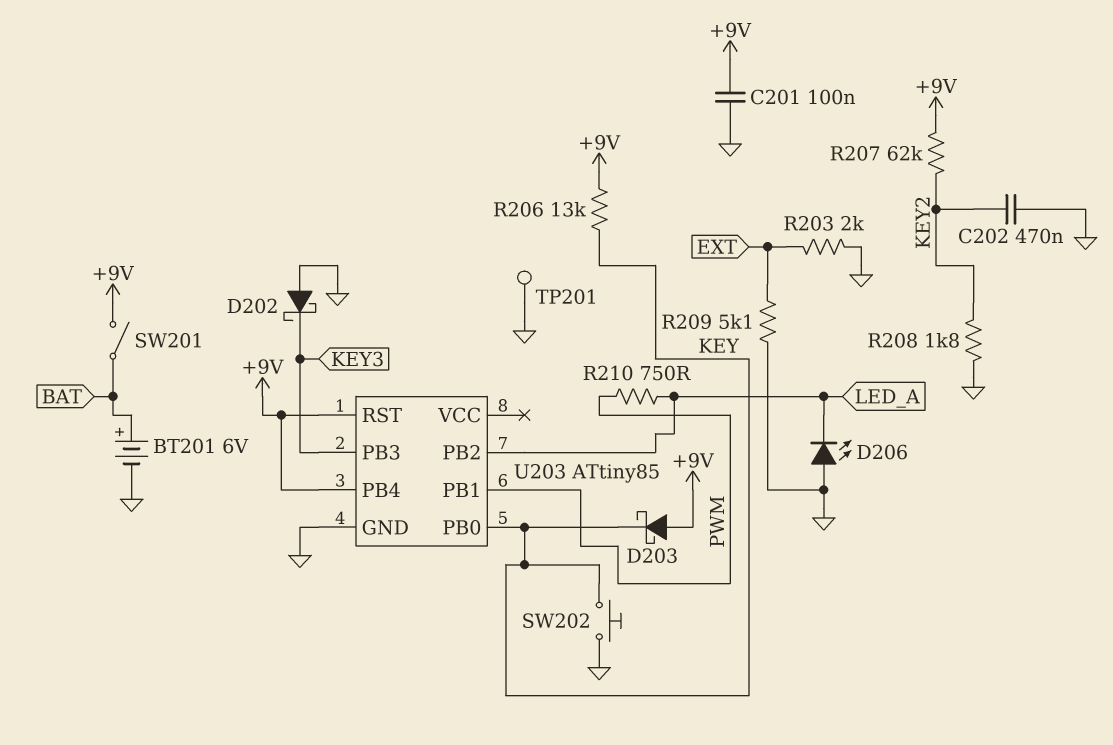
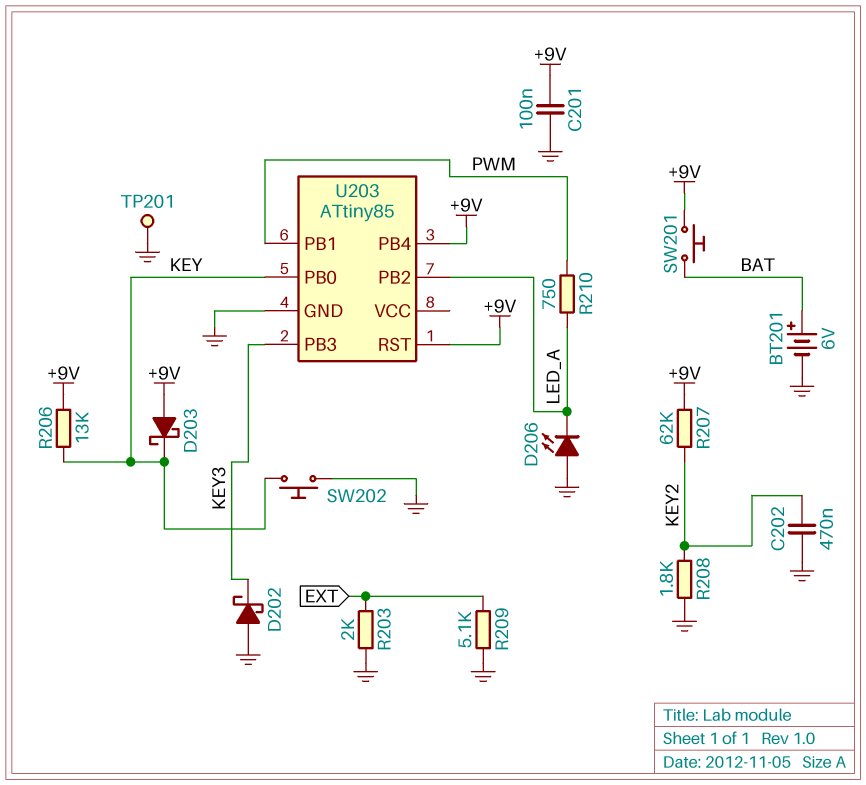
SW201: switch (+9V, BAT) -> button (+9V, BAT)

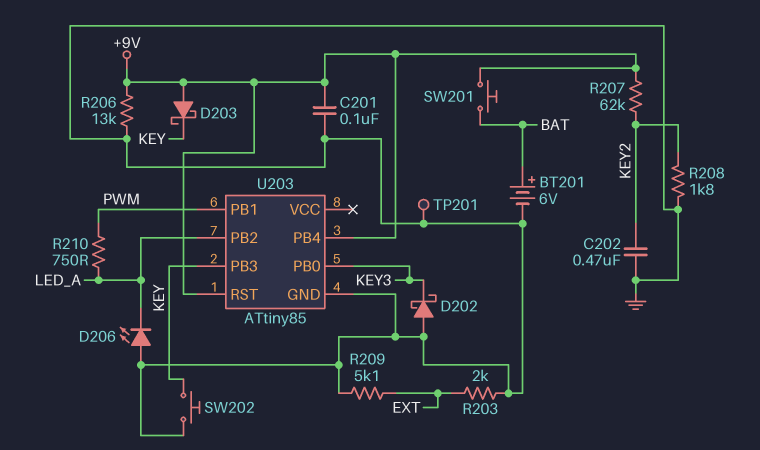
R206: 13k (+9V, KEY) -> 13k (+9V, GND)
U203 pin PB0: KEY -> KEY3
U203 pin PB3: KEY3 -> KEY

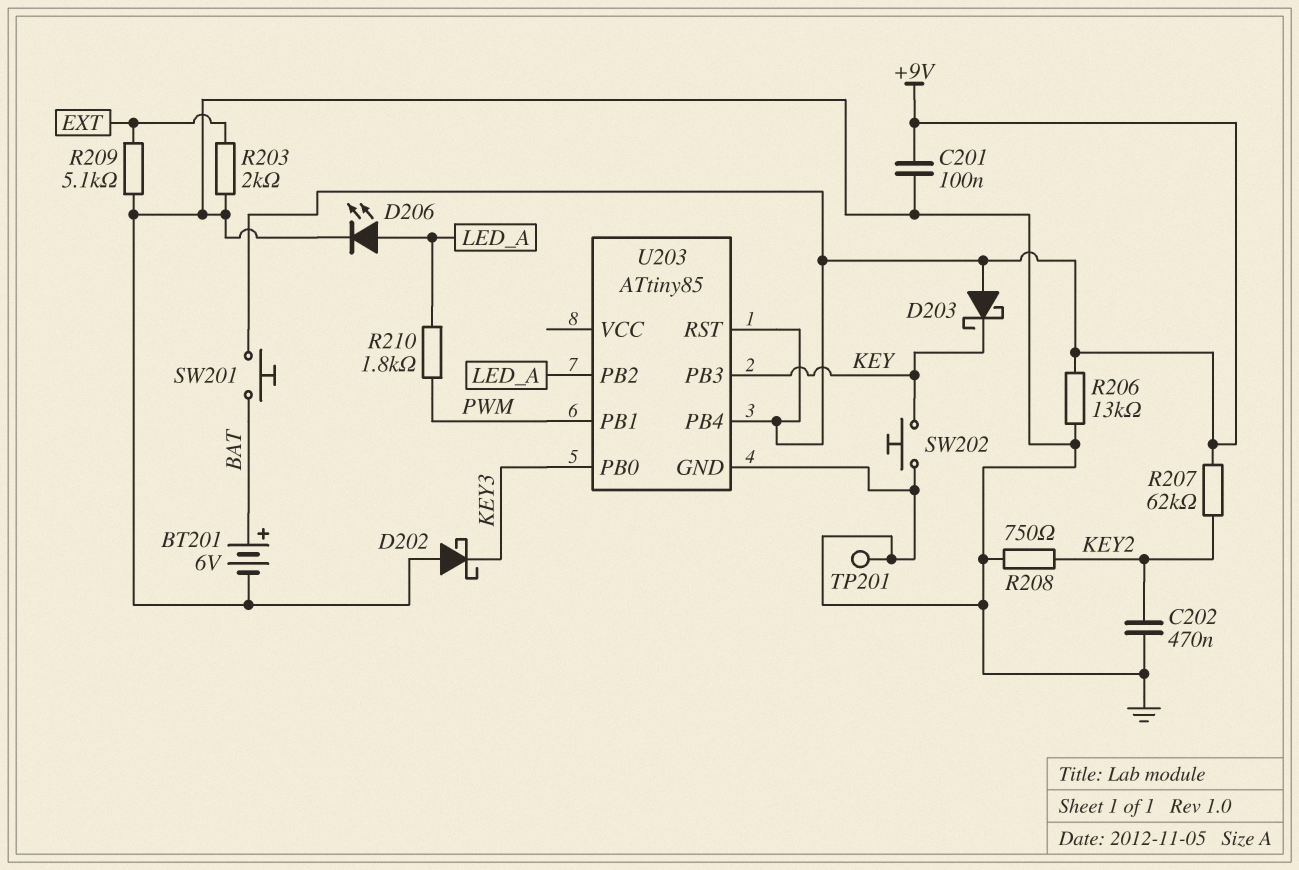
D206: LED (A GND, K LED_A) -> LED (A LED_A, K GND)
R208: 1.8k (GND, KEY2) -> 750 (GND, KEY2)
R210: 750 (LED_A, PWM) -> 1.8k (LED_A, PWM)

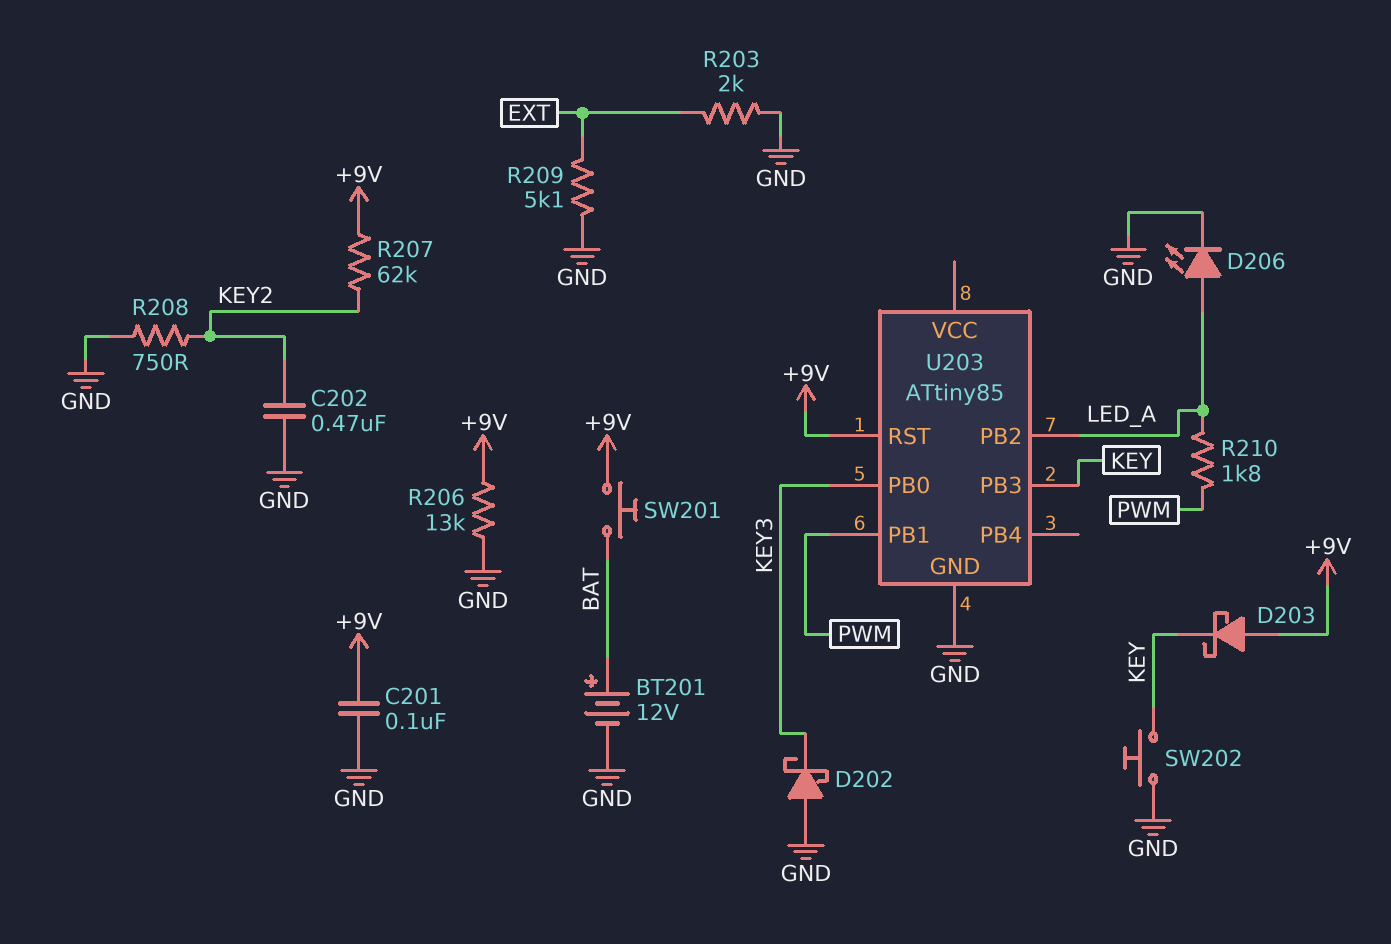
BT201: 6V (plus BAT, minus GND) -> 12V (plus BAT, minus GND)
TP201: test point (GND) -> none
U203 pin PB4: +9V -> none

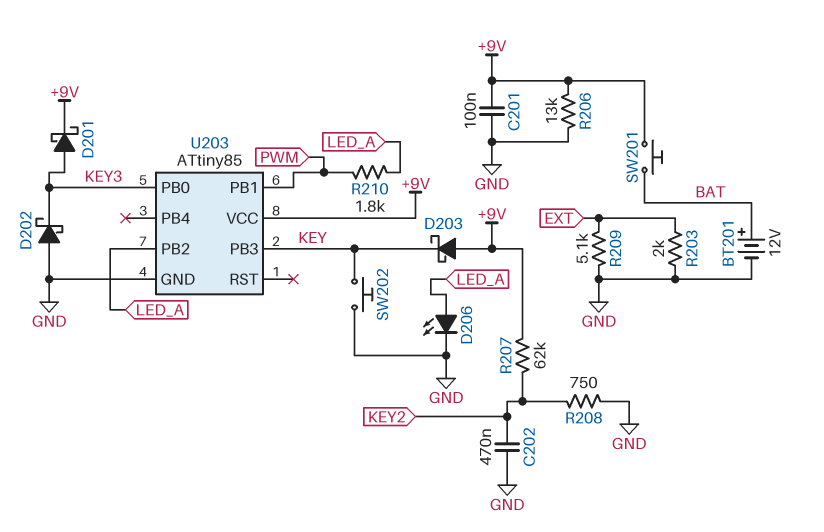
D201: none -> schottky (A KEY3, K +9V)
U203 pin RST: +9V -> none
U203 pin VCC: none -> +9V

